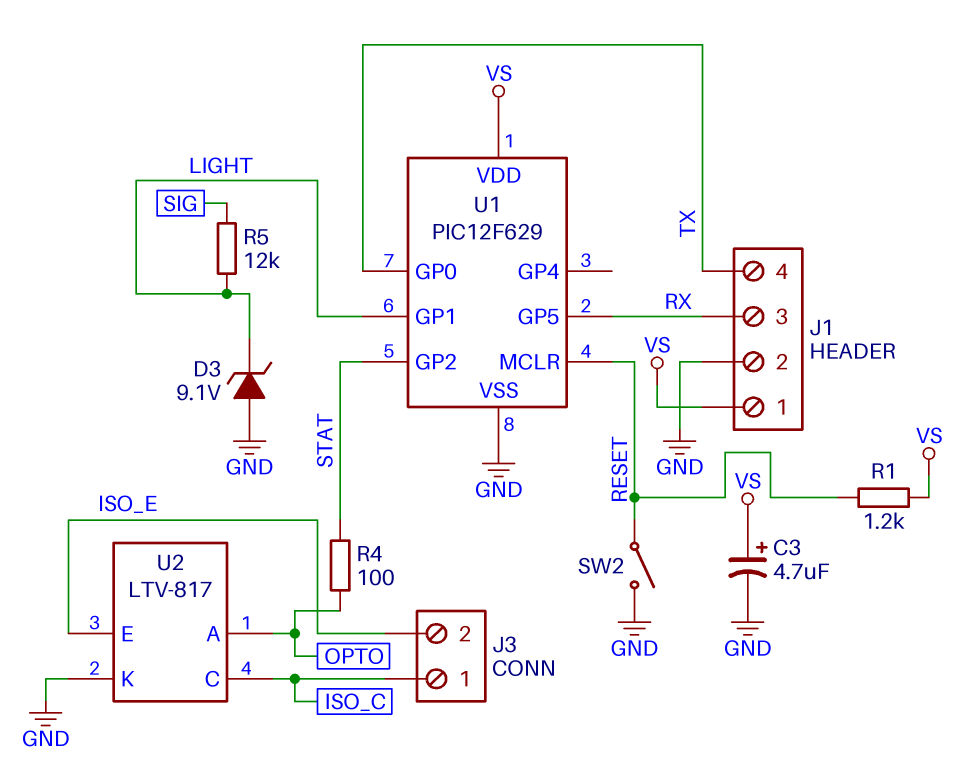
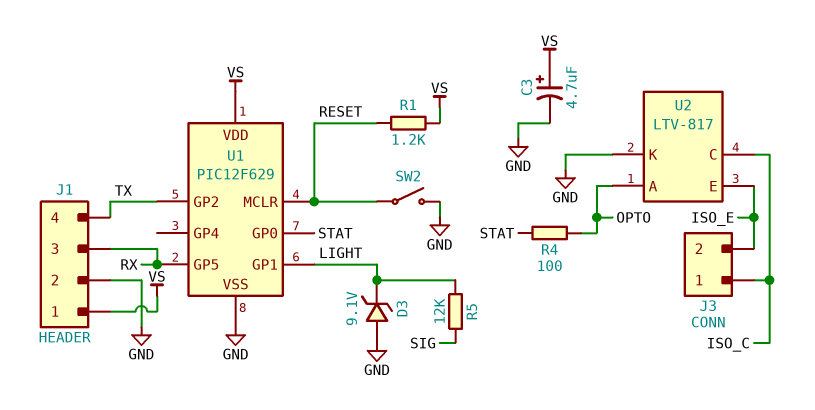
U1 pin GP0: TX -> STAT
U1 pin GP2: STAT -> TX

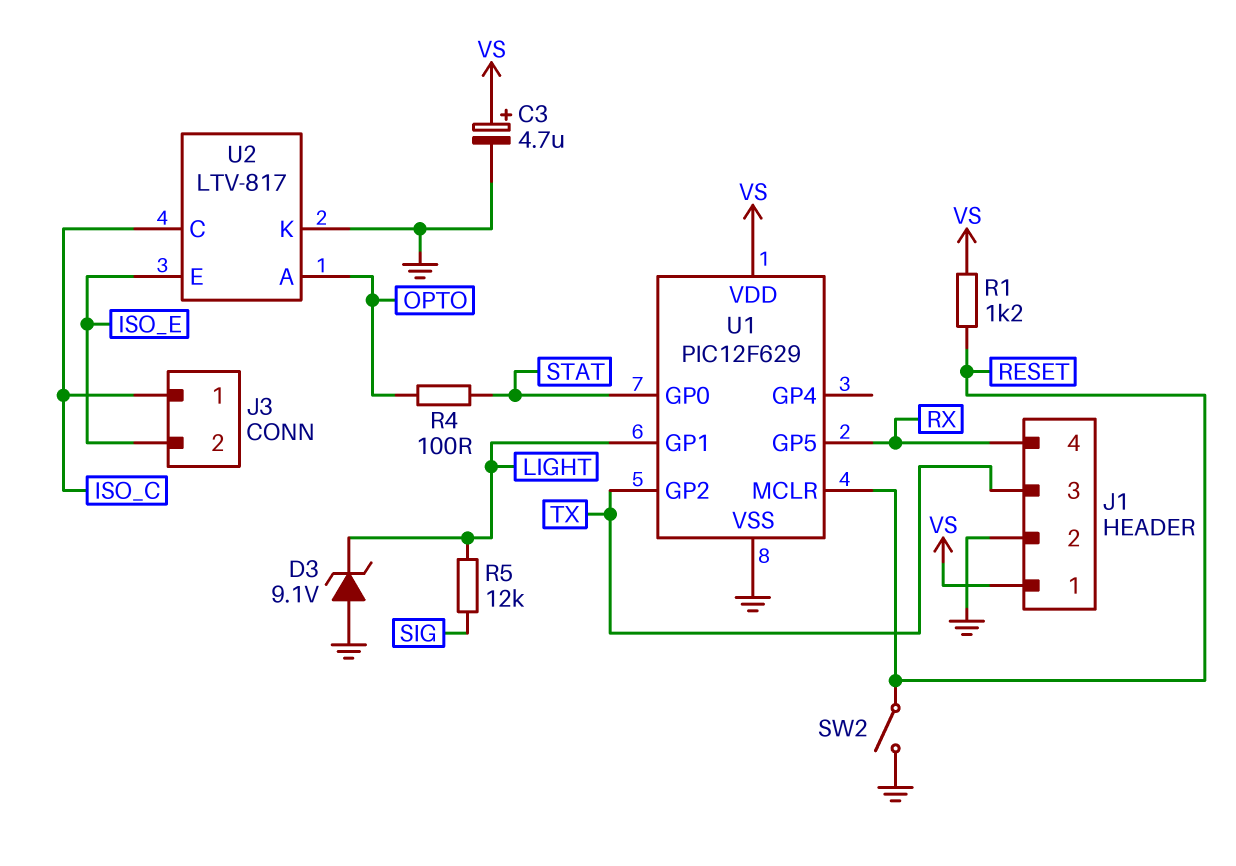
J1 pin 3: RX -> TX
J1 pin 4: TX -> RX

